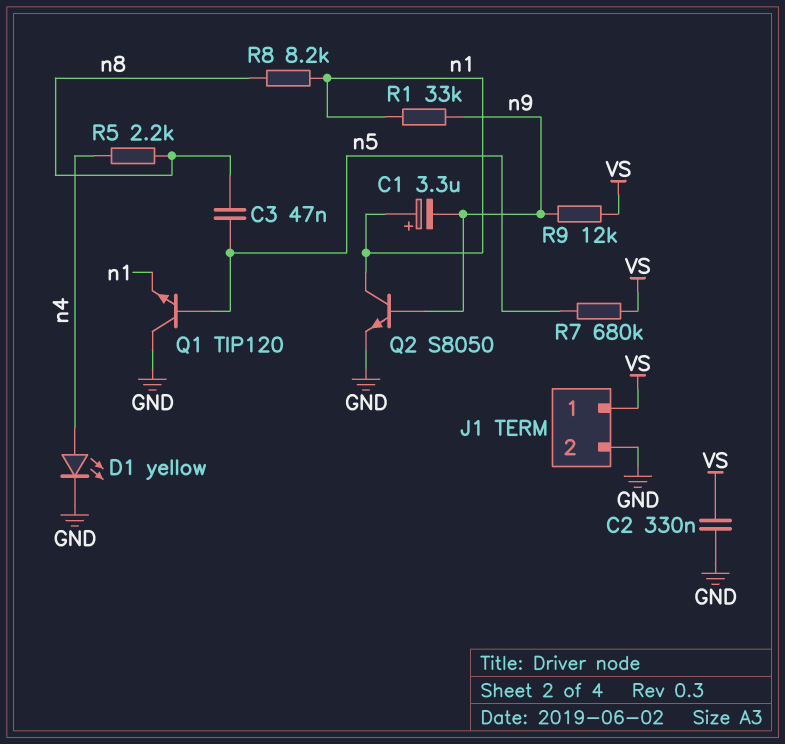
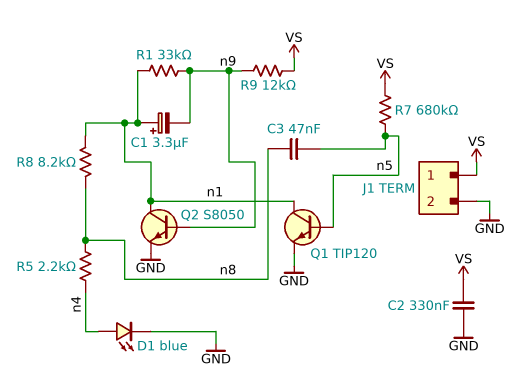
D1: LED yellow (A n4, K GND) -> LED blue (A n4, K GND)
Q1: NPN TIP120 (B n5, C GND, E n1) -> NPN TIP120 (B n5, C n1, E GND)

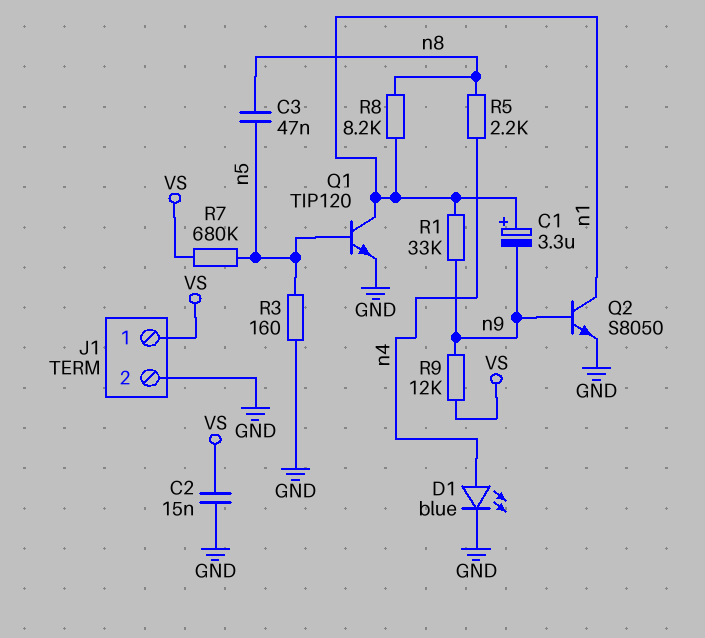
C2: 330nF (GND, VS) -> 15nF (GND, VS)
R3: none -> 160 (GND, n5)

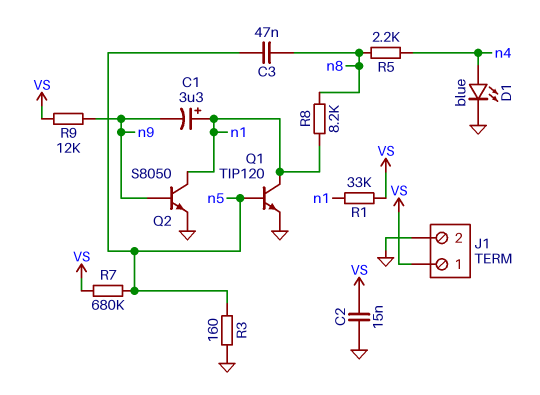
R1: 33k (n1, n9) -> 33k (VS, n1)

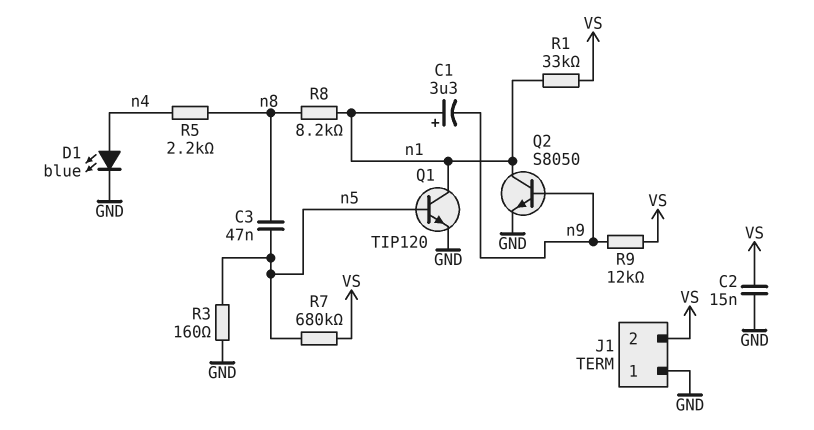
J1 pin 1: VS -> GND
J1 pin 2: GND -> VS

